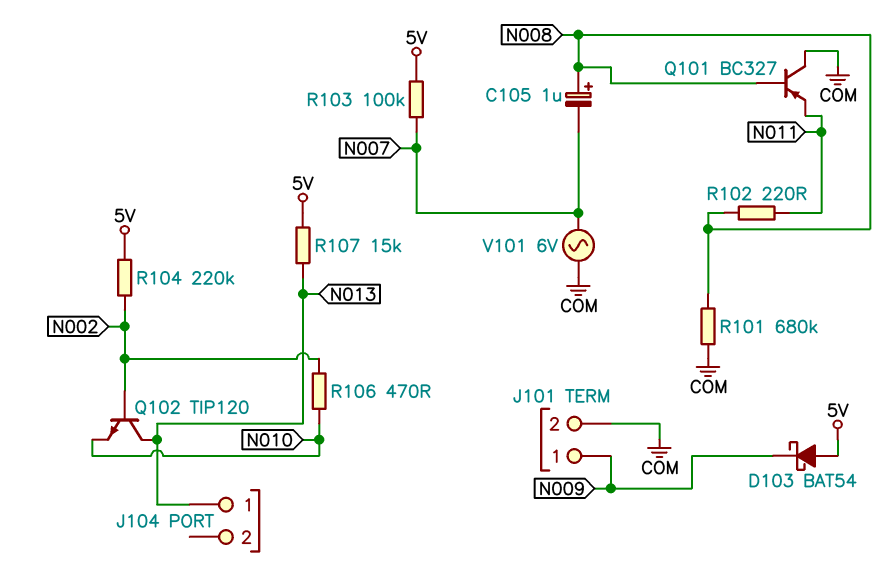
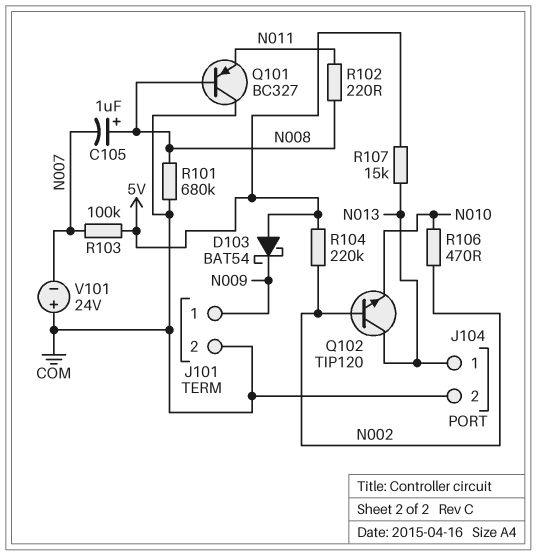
J104 pin 2: none -> COM
V101: AC 6V (COM, N007) -> 24V (plus COM, minus N007)

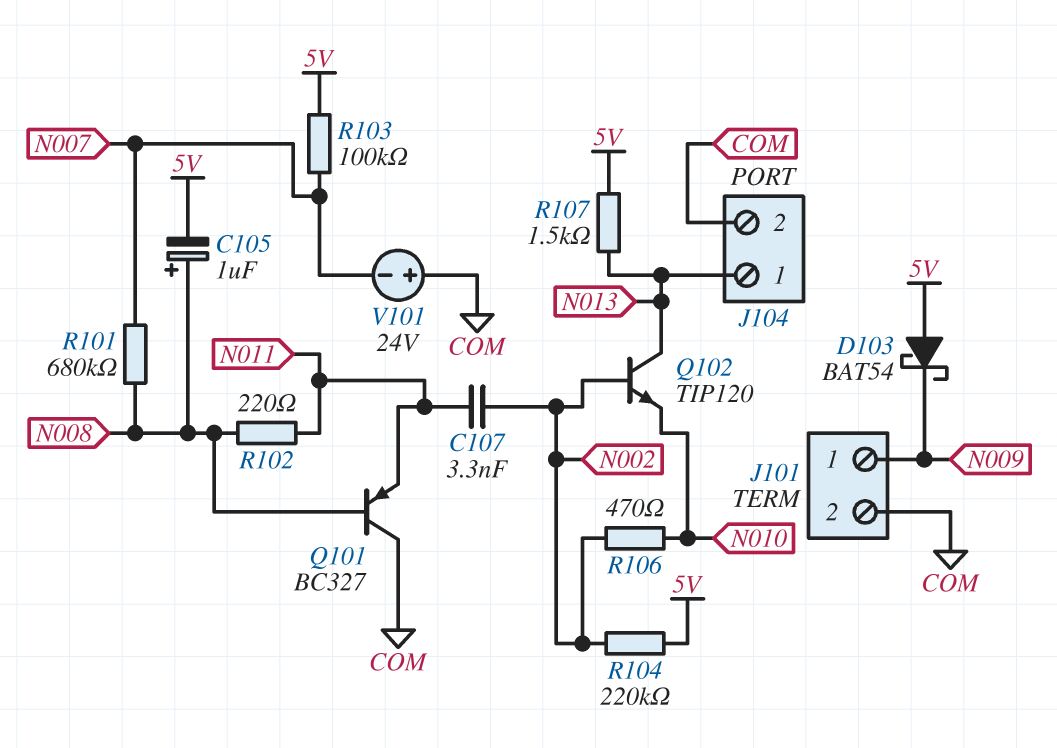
C105: 1uF (plus N008, minus N007) -> 1uF (plus N008, minus 5V)
C107: none -> 3.3nF (N002, N011)
R101: 680k (COM, N008) -> 680k (N007, N008)
R107: 15k (5V, N013) -> 1.5k (5V, N013)

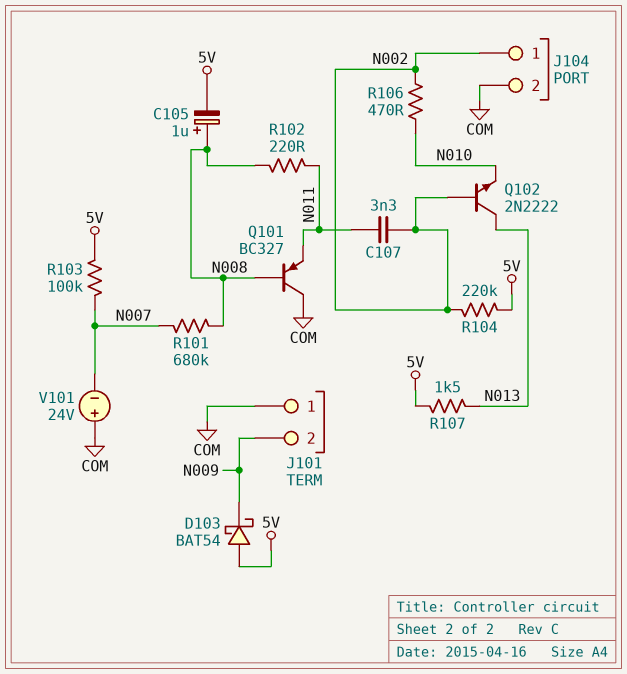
J101 pin 1: N009 -> COM
J101 pin 2: COM -> N009
J104 pin 1: N013 -> N002
Q102: NPN TIP120 (B N002, C N013, E N010) -> NPN 2N2222 (B N002, C N013, E N010)

